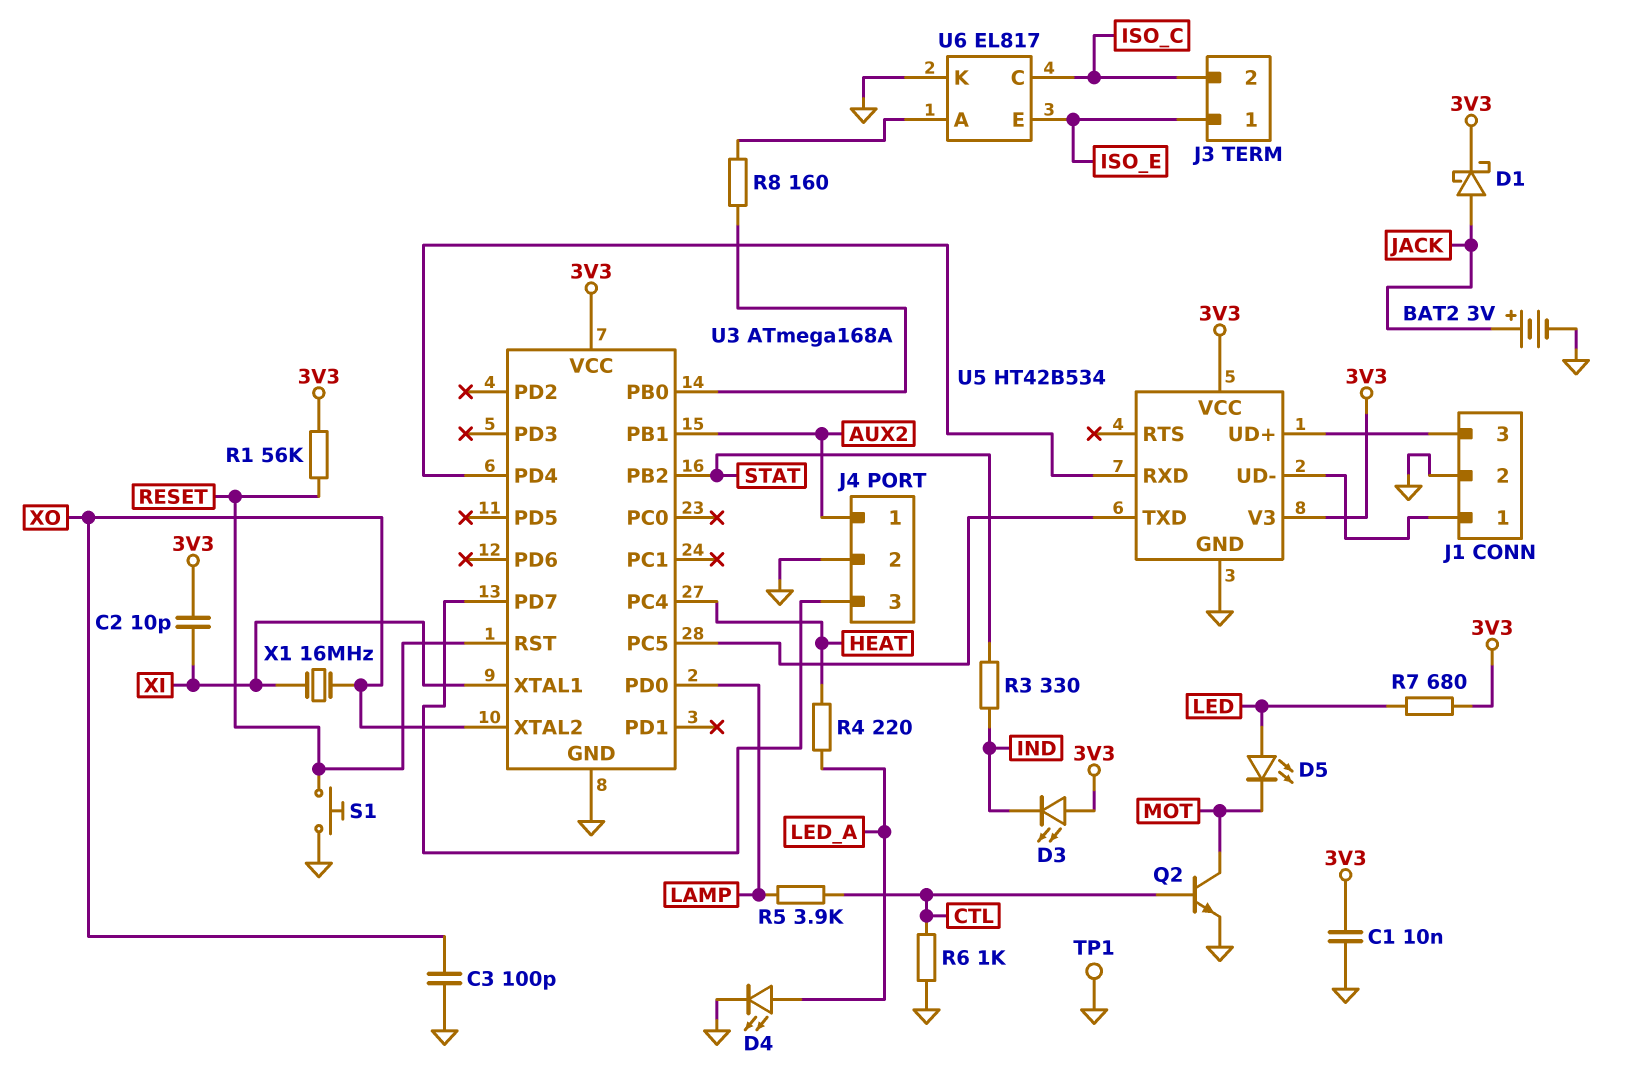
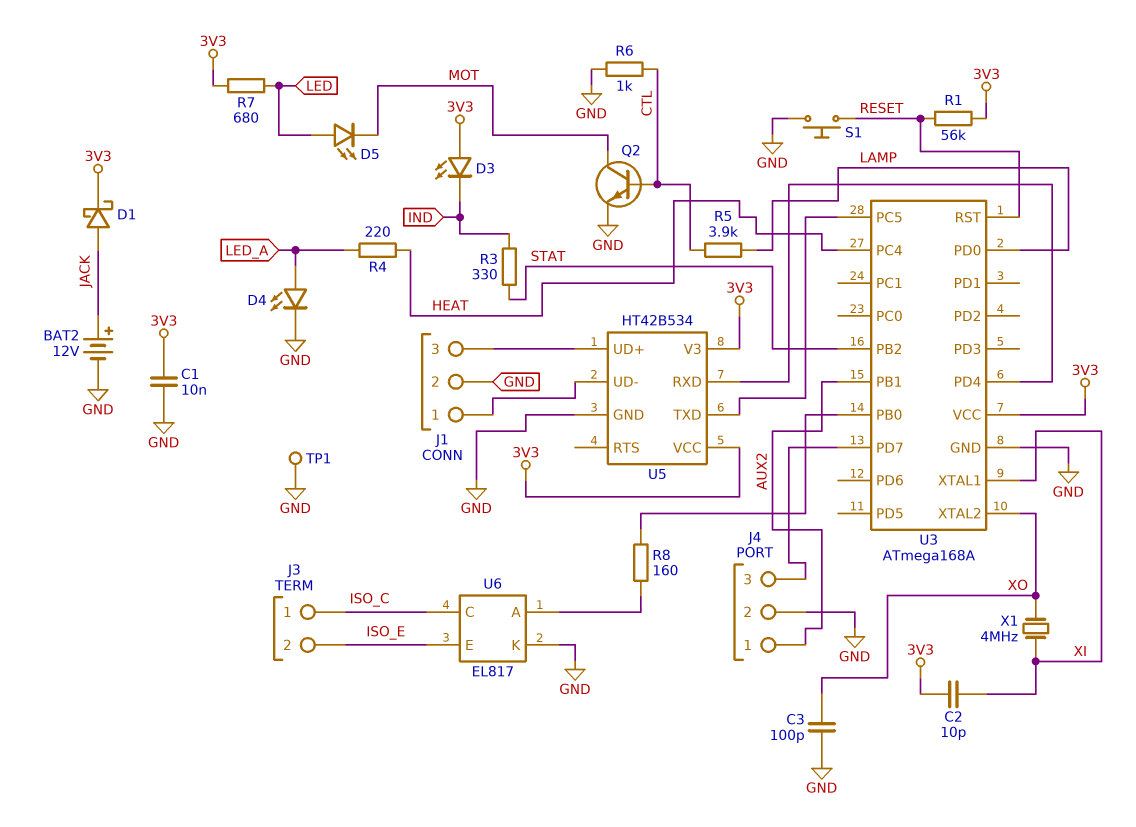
BAT2: 3V (plus JACK, minus GND) -> 12V (plus JACK, minus GND)
J3 pin 1: ISO_E -> ISO_C
J3 pin 2: ISO_C -> ISO_E
X1: 16MHz (XI, XO) -> 4MHz (XI, XO)

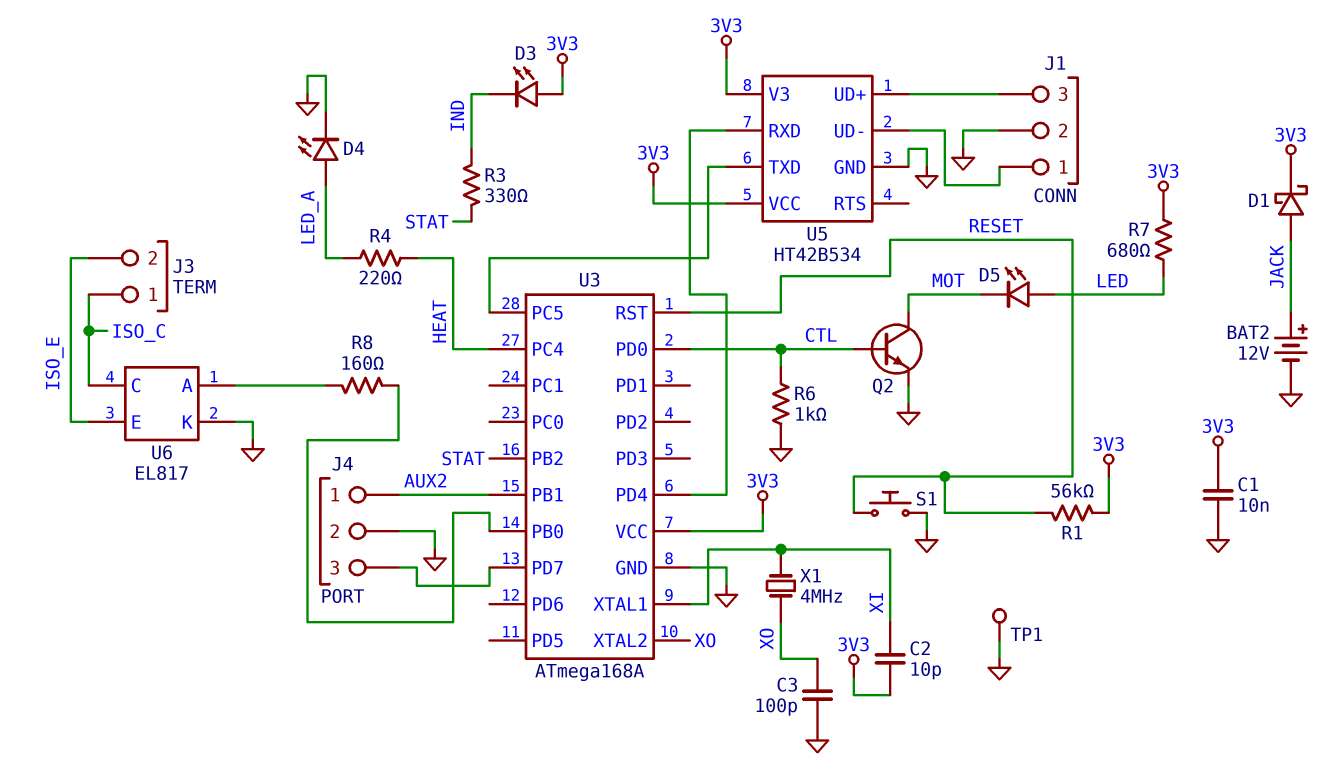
R5: 3.9k (CTL, LAMP) -> none
U3 pin PD0: LAMP -> CTL

